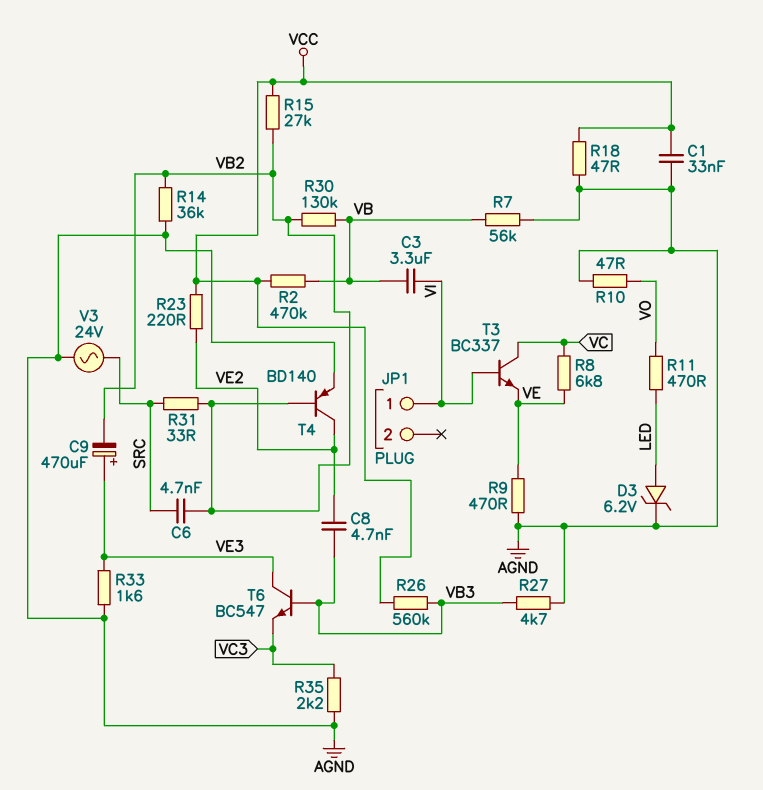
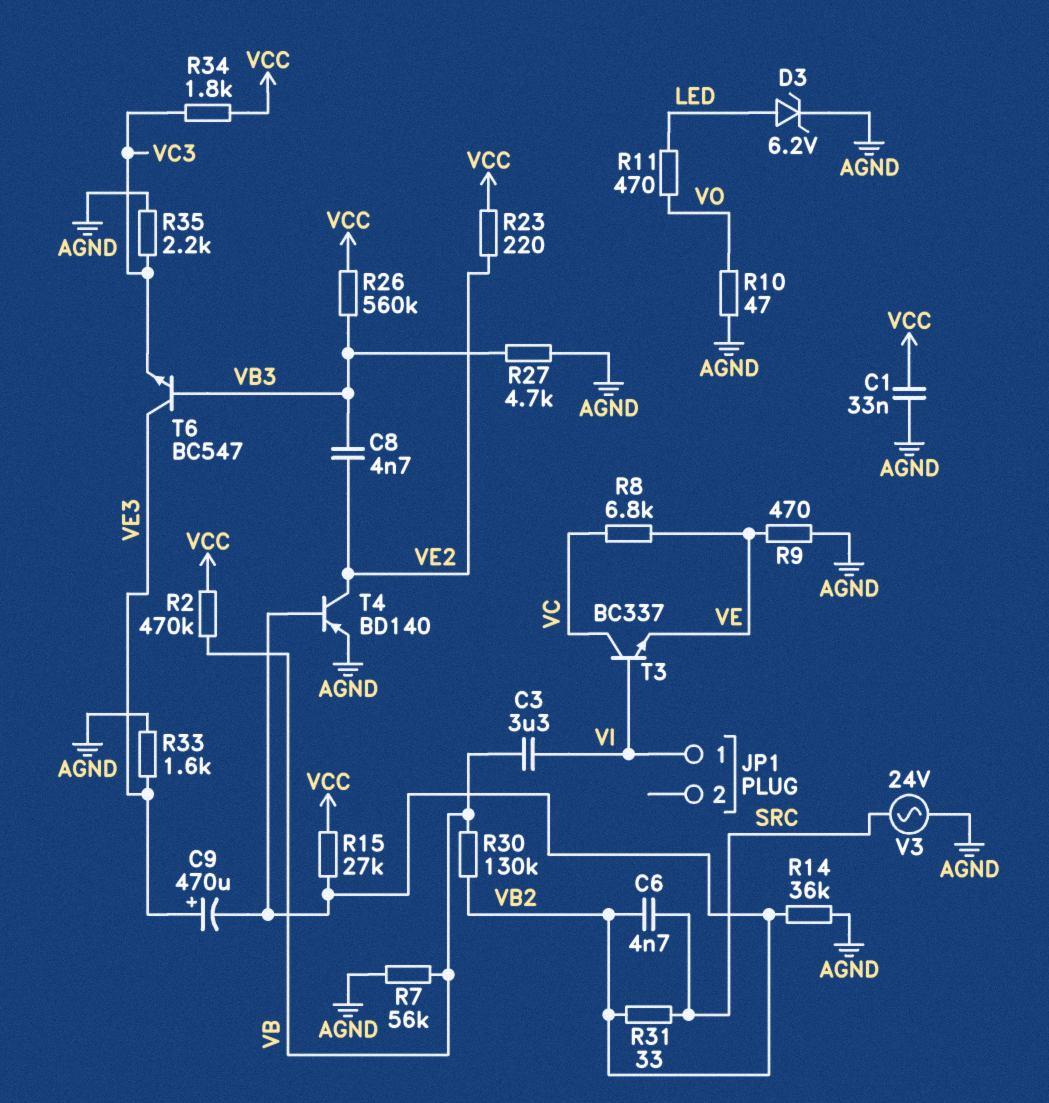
R18: 47 (AGND, VCC) -> none
R34: none -> 1.8k (VC3, VCC)

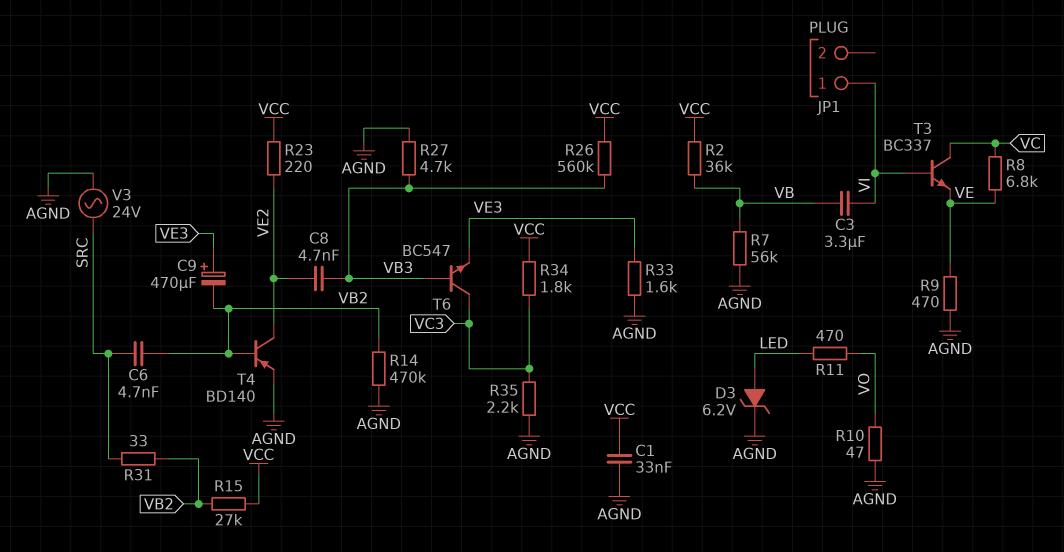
R2: 470k (VB, VCC) -> 36k (VB, VCC)
R14: 36k (AGND, VB2) -> 470k (AGND, VB2)
R30: 130k (VB, VB2) -> none
T6: NPN BC547 (B VB3, C VE3, E VC3) -> NPN BC547 (B VB3, C VC3, E VE3)

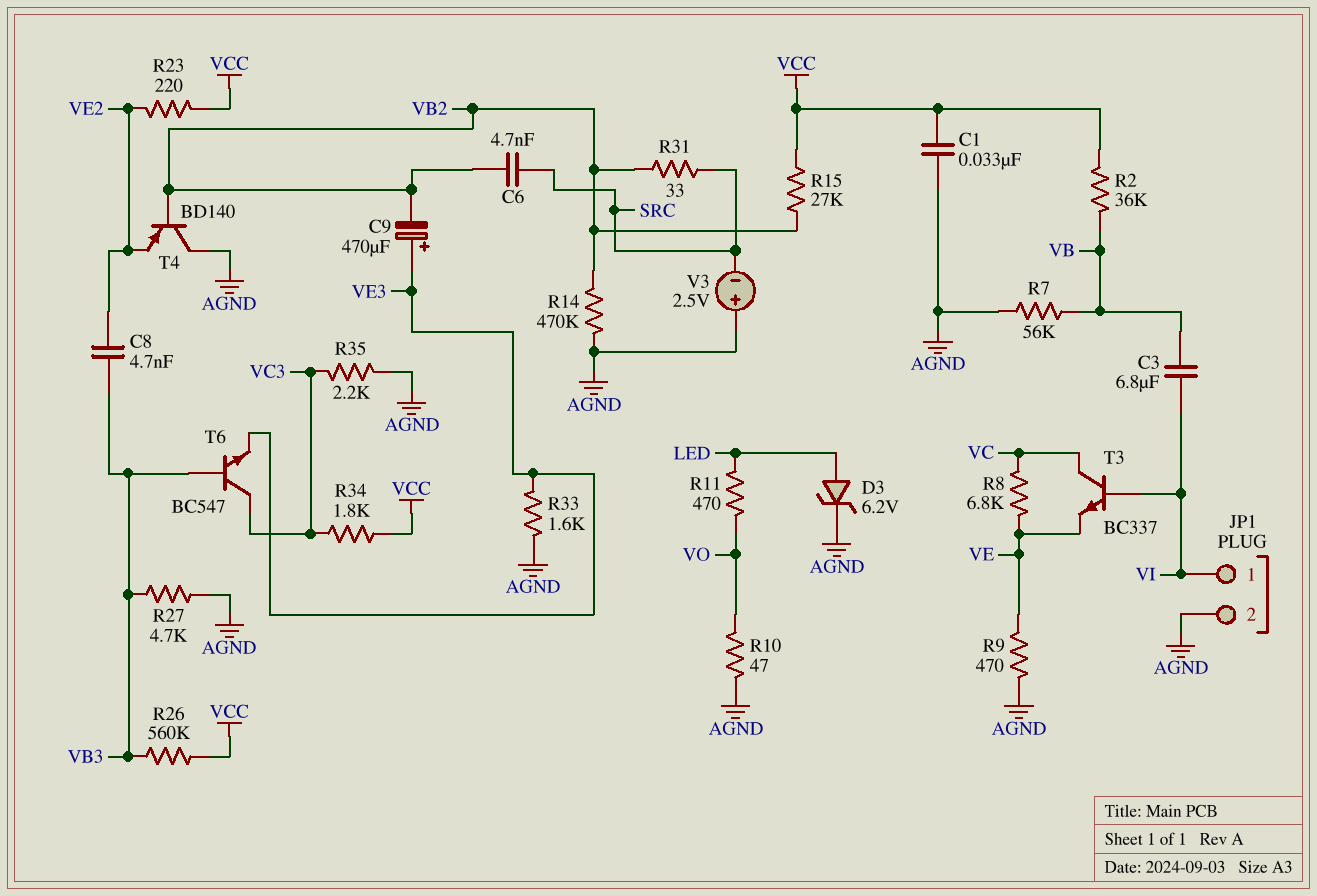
C3: 3.3uF (VB, VI) -> 6.8uF (VB, VI)
JP1 pin 2: none -> AGND
T4: PNP BD140 (B VB2, C VE2, E AGND) -> PNP BD140 (B VB2, C AGND, E VE2)
V3: AC 24V (AGND, SRC) -> 2.5V (plus AGND, minus SRC)

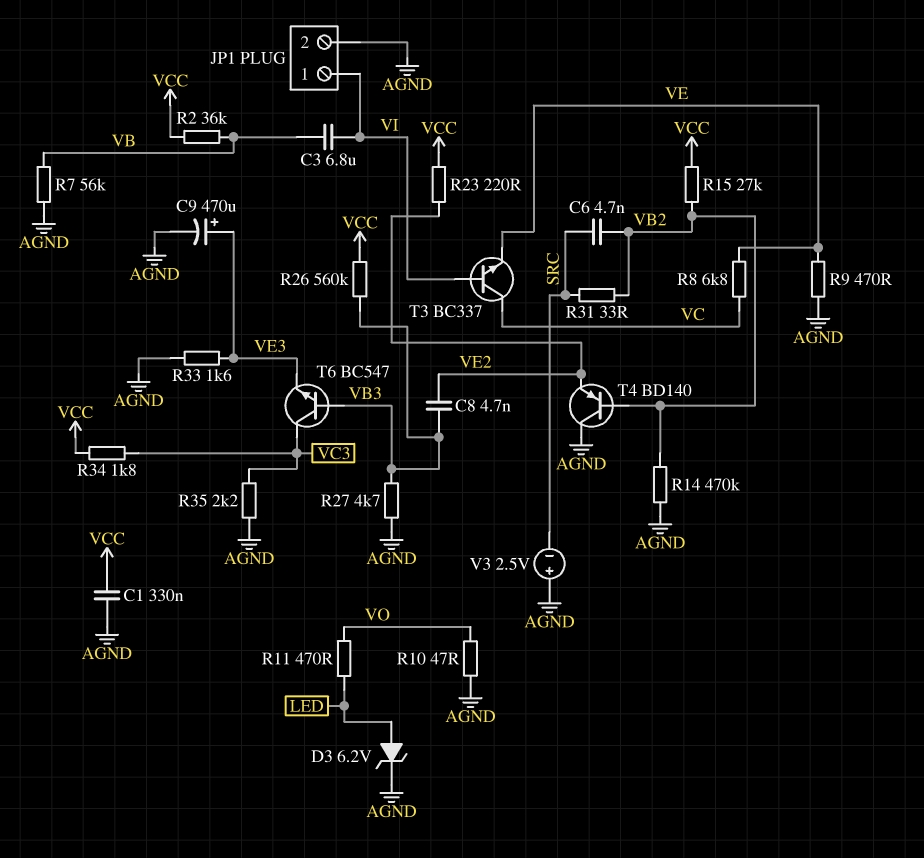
C1: 33nF (AGND, VCC) -> 330nF (AGND, VCC)
C9: 470uF (plus VE3, minus VB2) -> 470uF (plus VE3, minus AGND)

